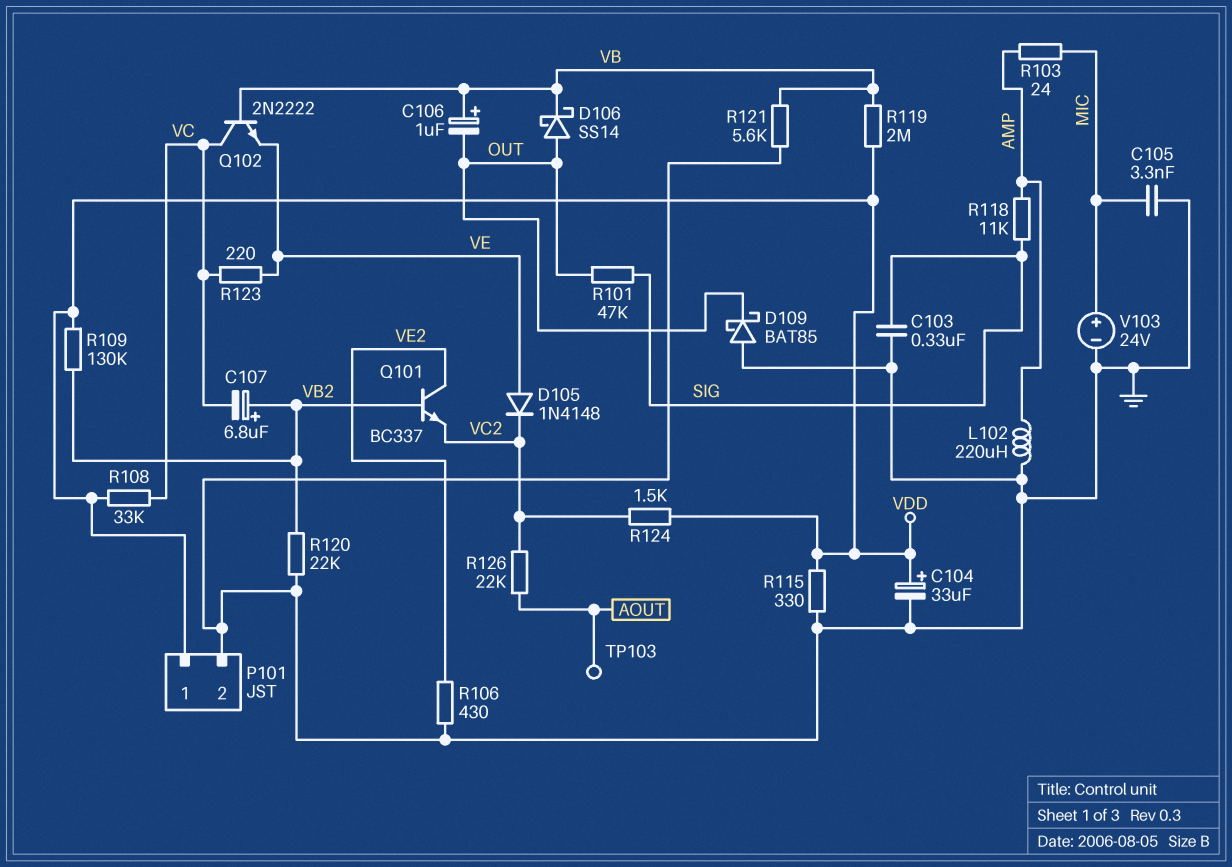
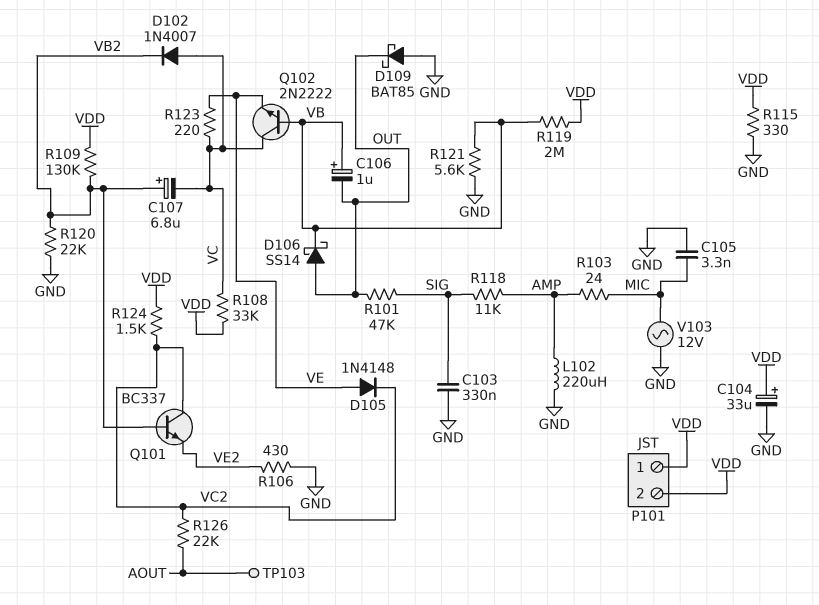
D102: none -> diode 1N4007 (A VC, K VB2)
P101 pin 2: GND -> VDD
Q101: NPN BC337 (B VB2, C VE2, E VC2) -> NPN BC337 (B VB2, C VC2, E VE2)
V103: 24V (plus MIC, minus GND) -> AC 12V (GND, MIC)

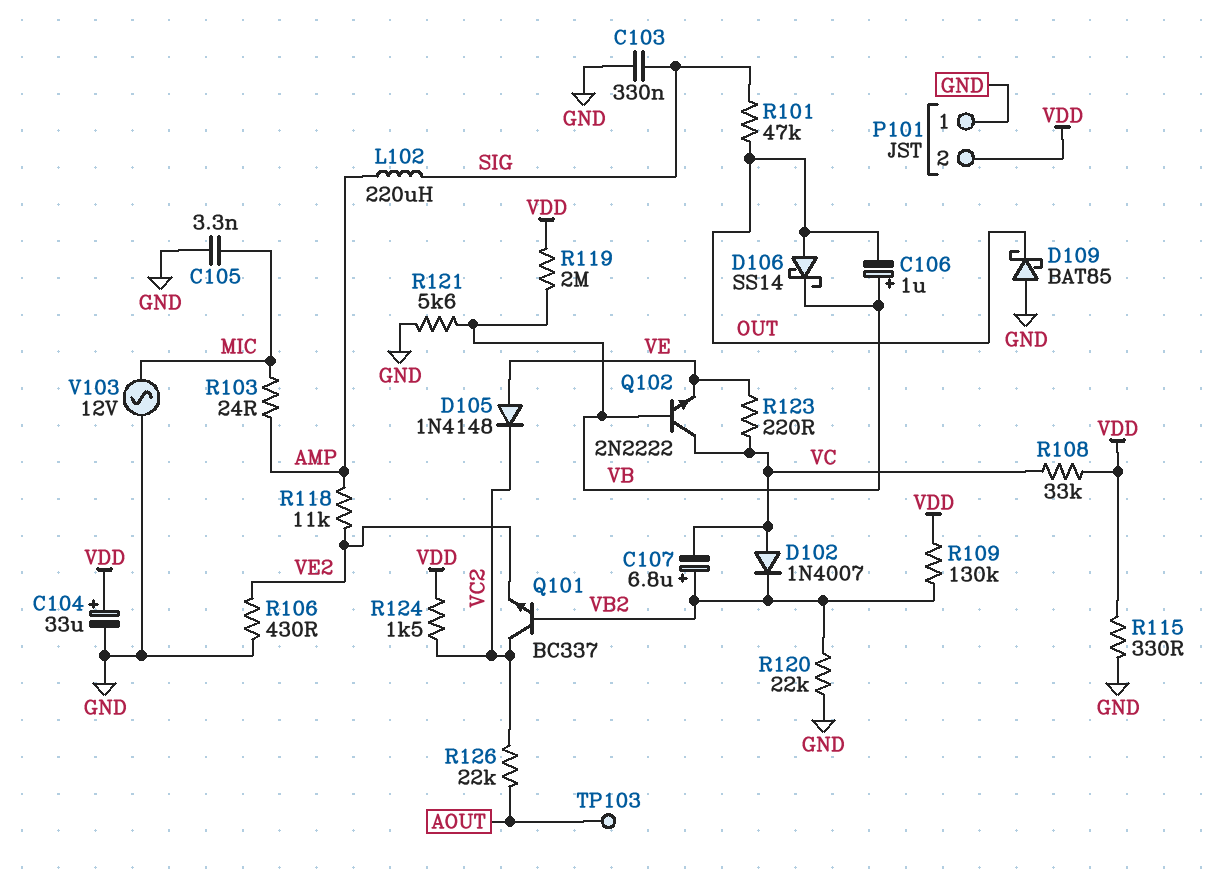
L102: 220uH (AMP, GND) -> 220uH (AMP, SIG)
P101 pin 1: VDD -> GND
R118: 11k (AMP, SIG) -> 11k (AMP, VE2)

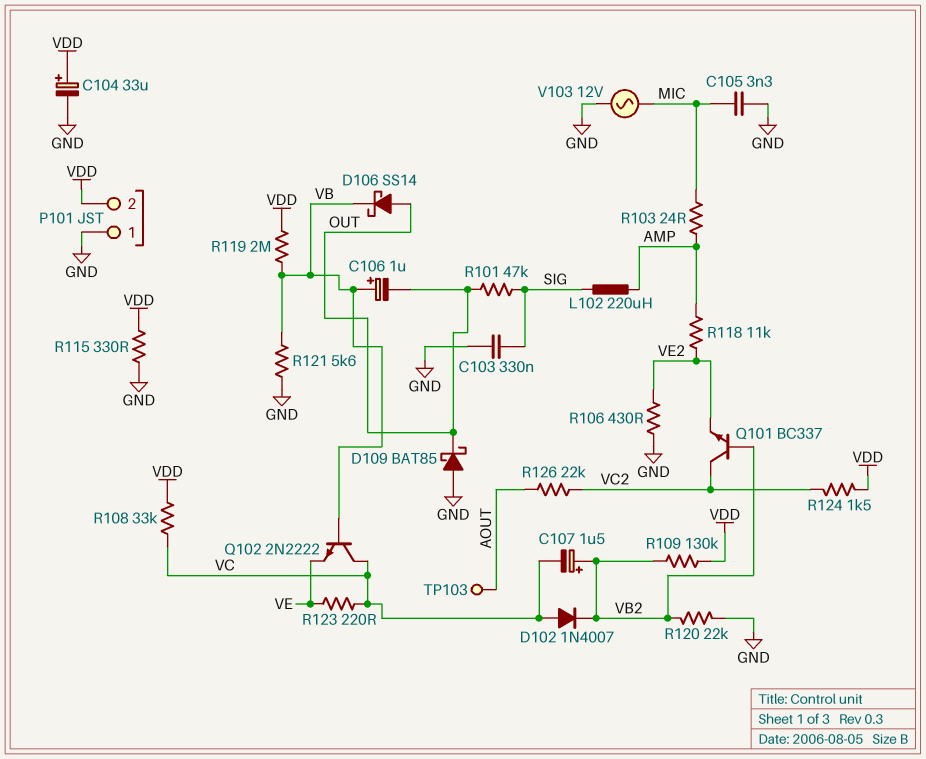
C107: 6.8uF (plus VB2, minus VC) -> 1.5uF (plus VB2, minus VC)
D105: diode 1N4148 (A VE, K VC2) -> none

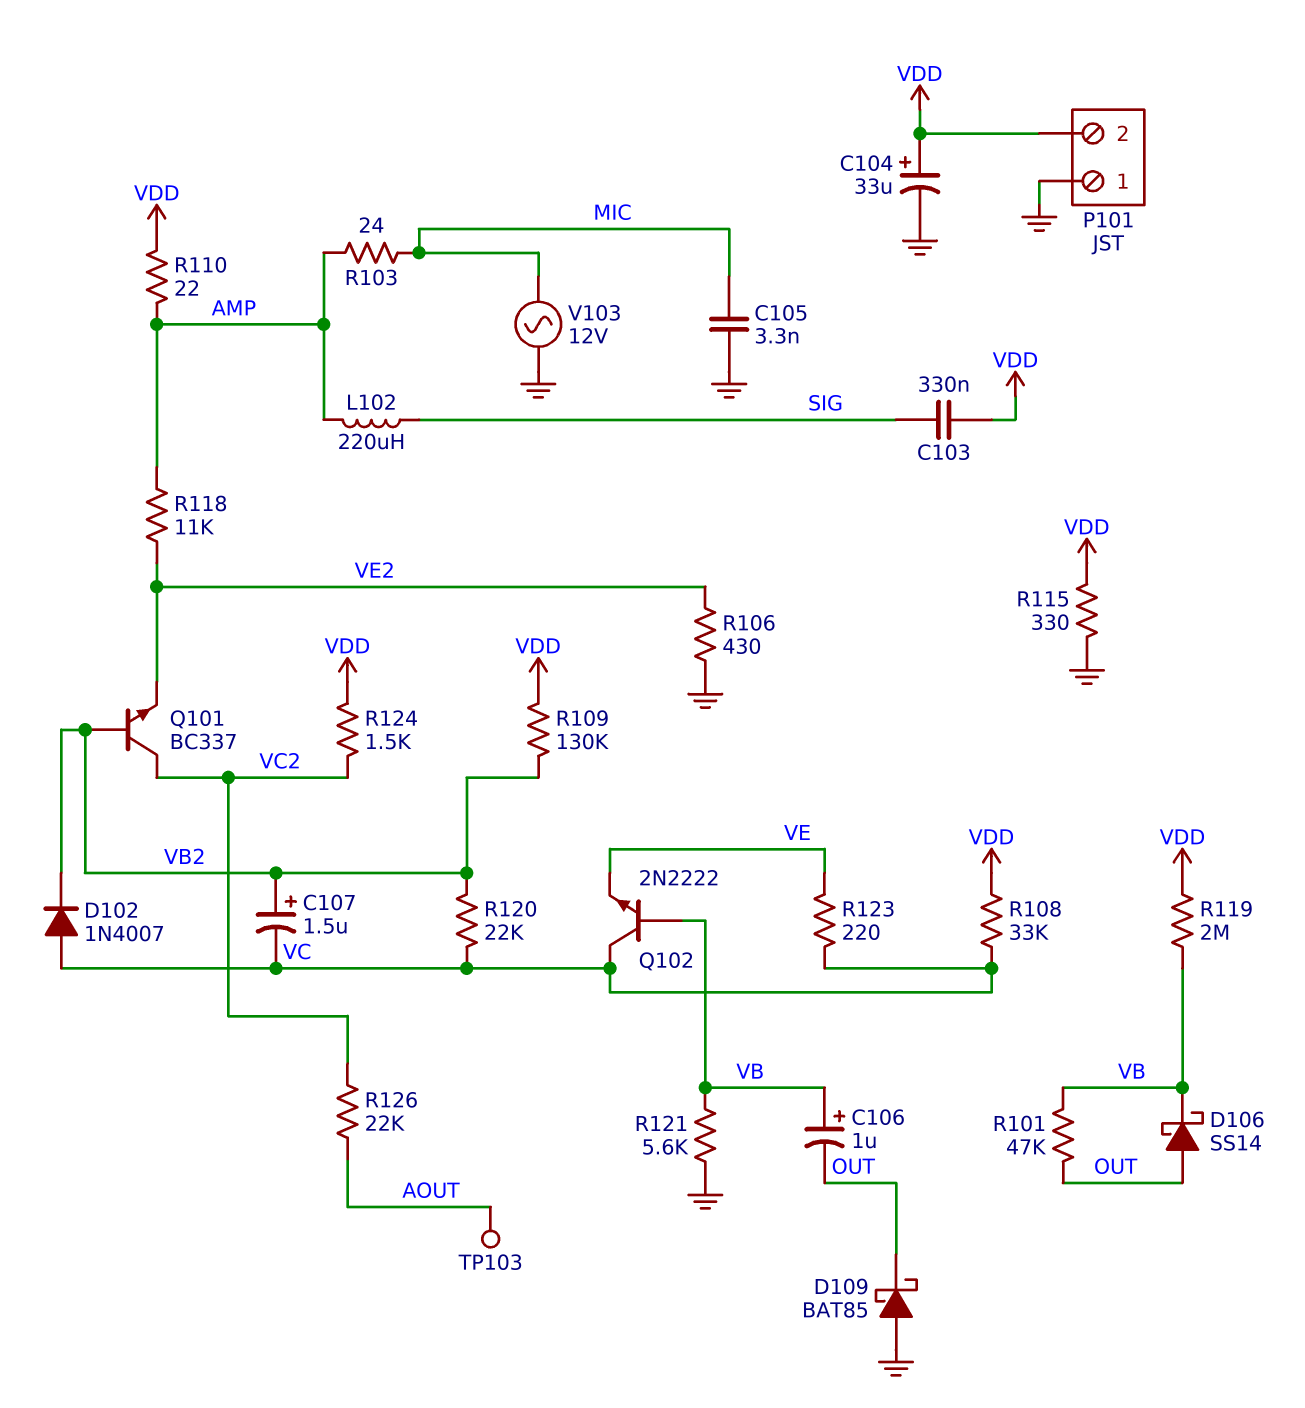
C103: 330nF (GND, SIG) -> 330nF (SIG, VDD)
R101: 47k (OUT, SIG) -> 47k (OUT, VB)
R110: none -> 22 (AMP, VDD)
R120: 22k (GND, VB2) -> 22k (VB2, VC)

